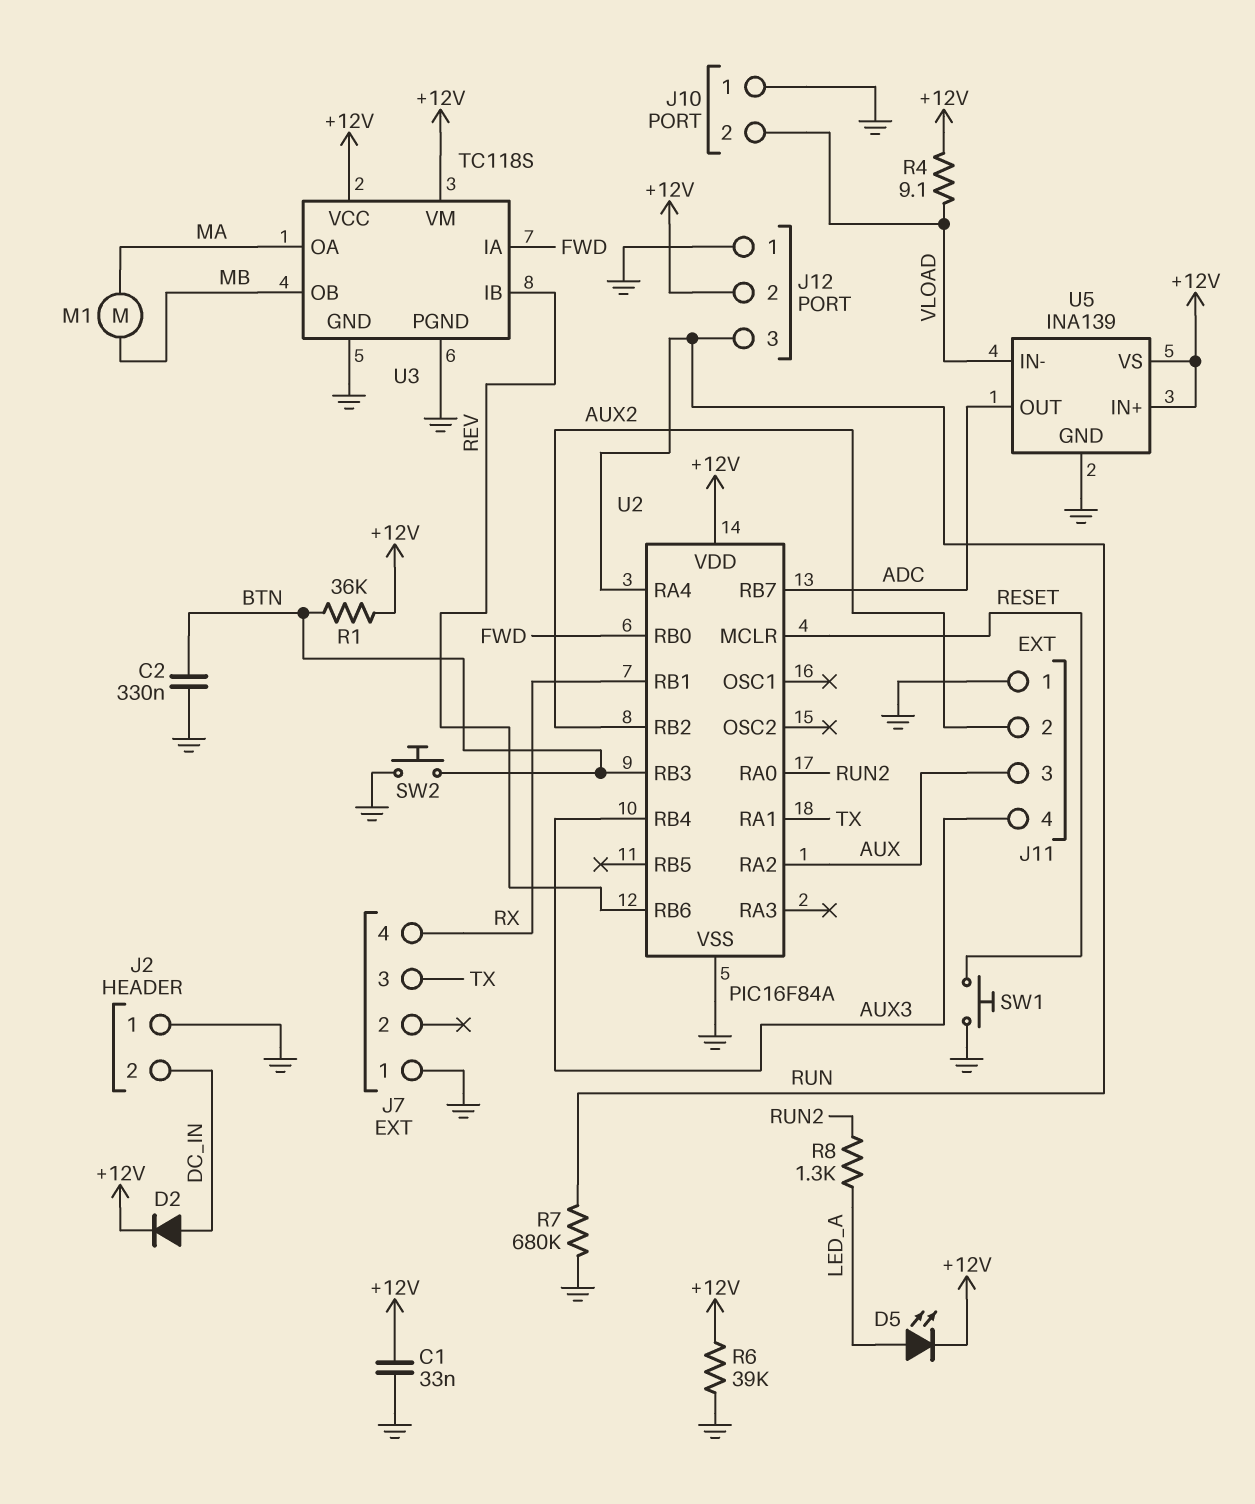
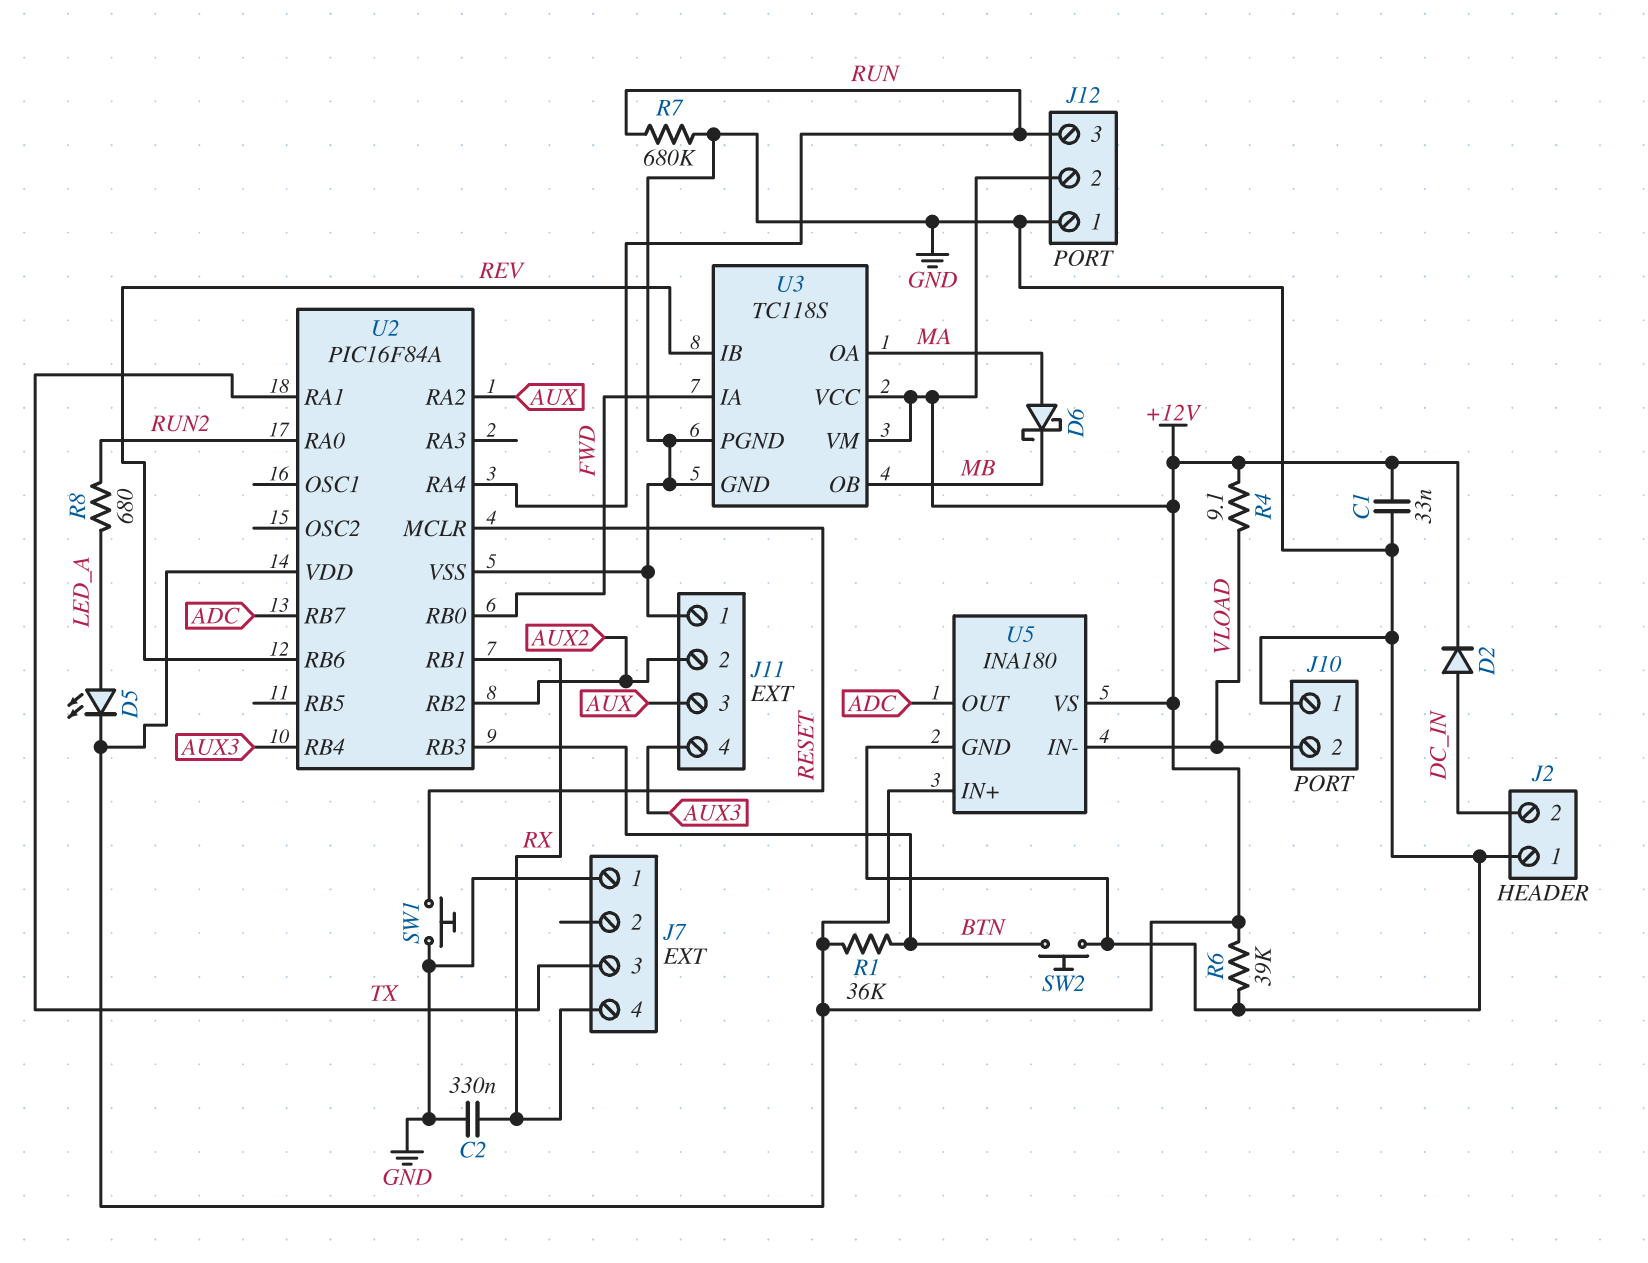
C2: 330nF (BTN, GND) -> 330nF (GND, RX)
D6: none -> schottky (A MA, K MB)
M1: motor (MA, MB) -> none
R8: 1.3k (LED_A, RUN2) -> 680 (LED_A, RUN2)
U5: INA139 -> INA180

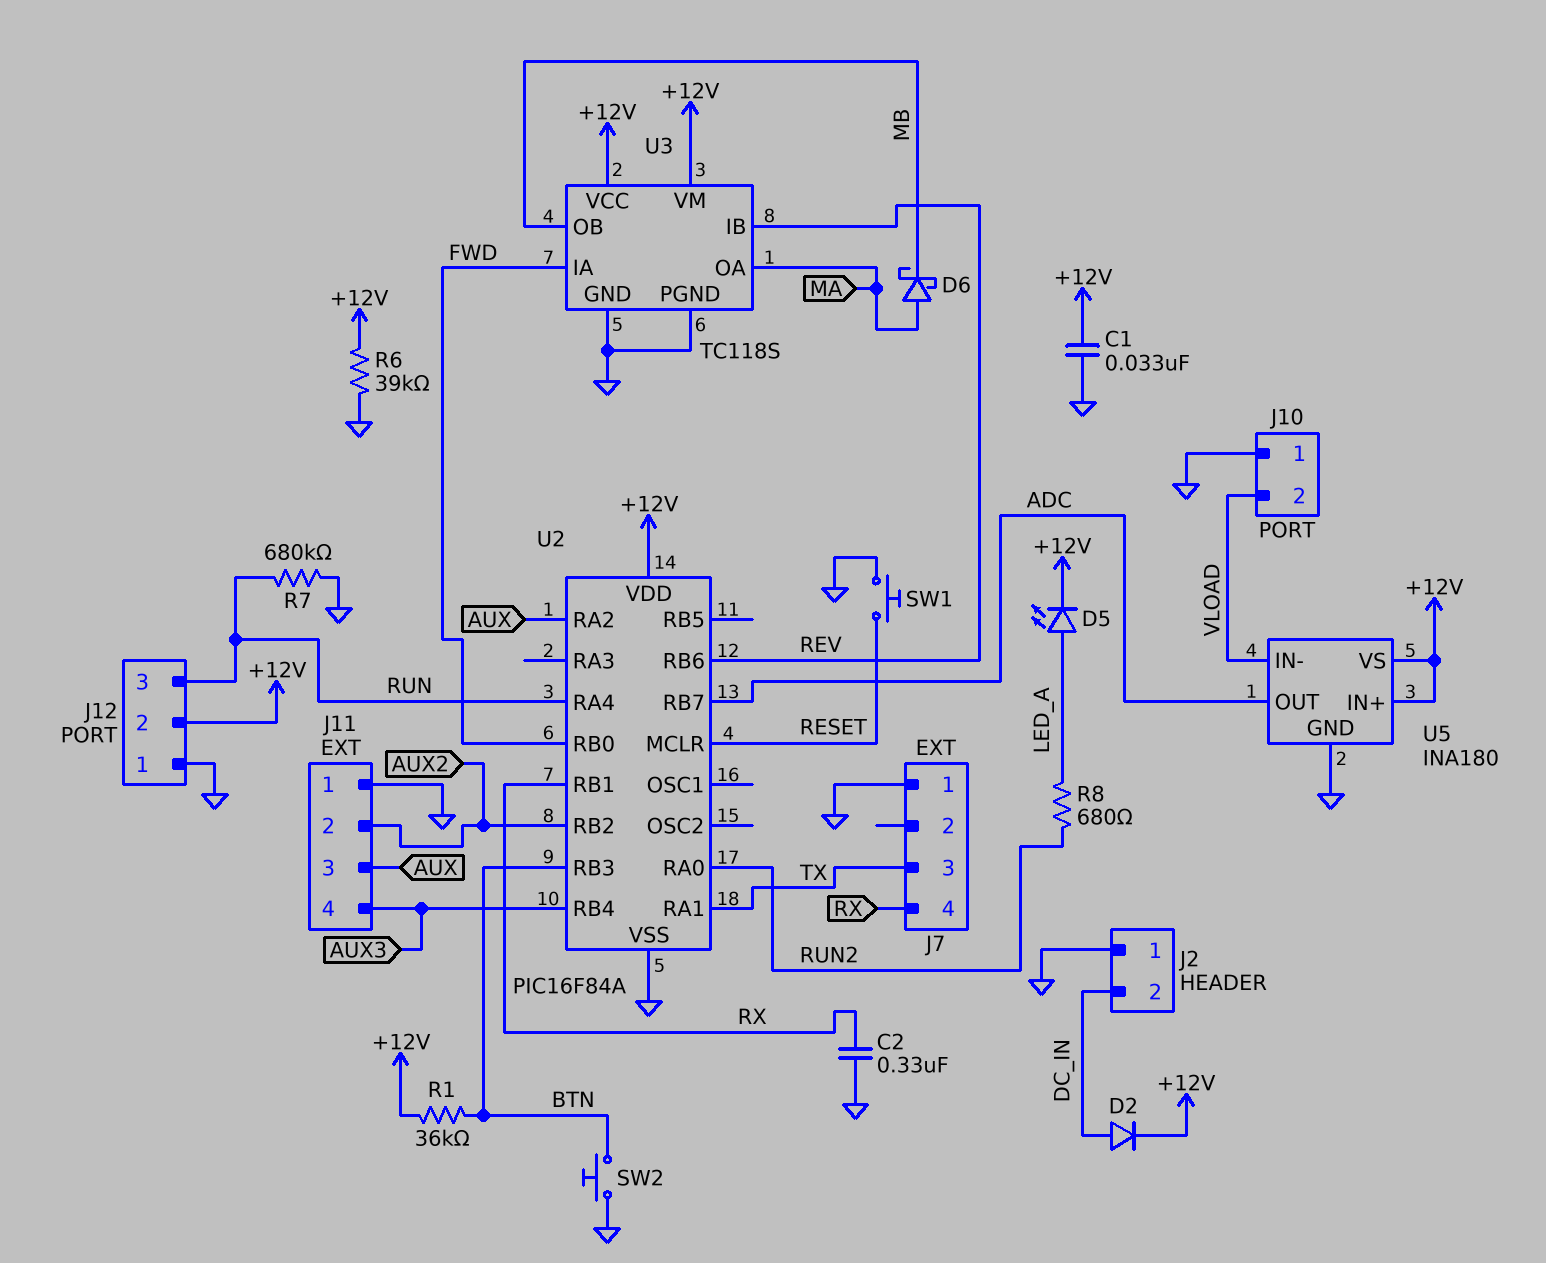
R4: 9.1 (+12V, VLOAD) -> none

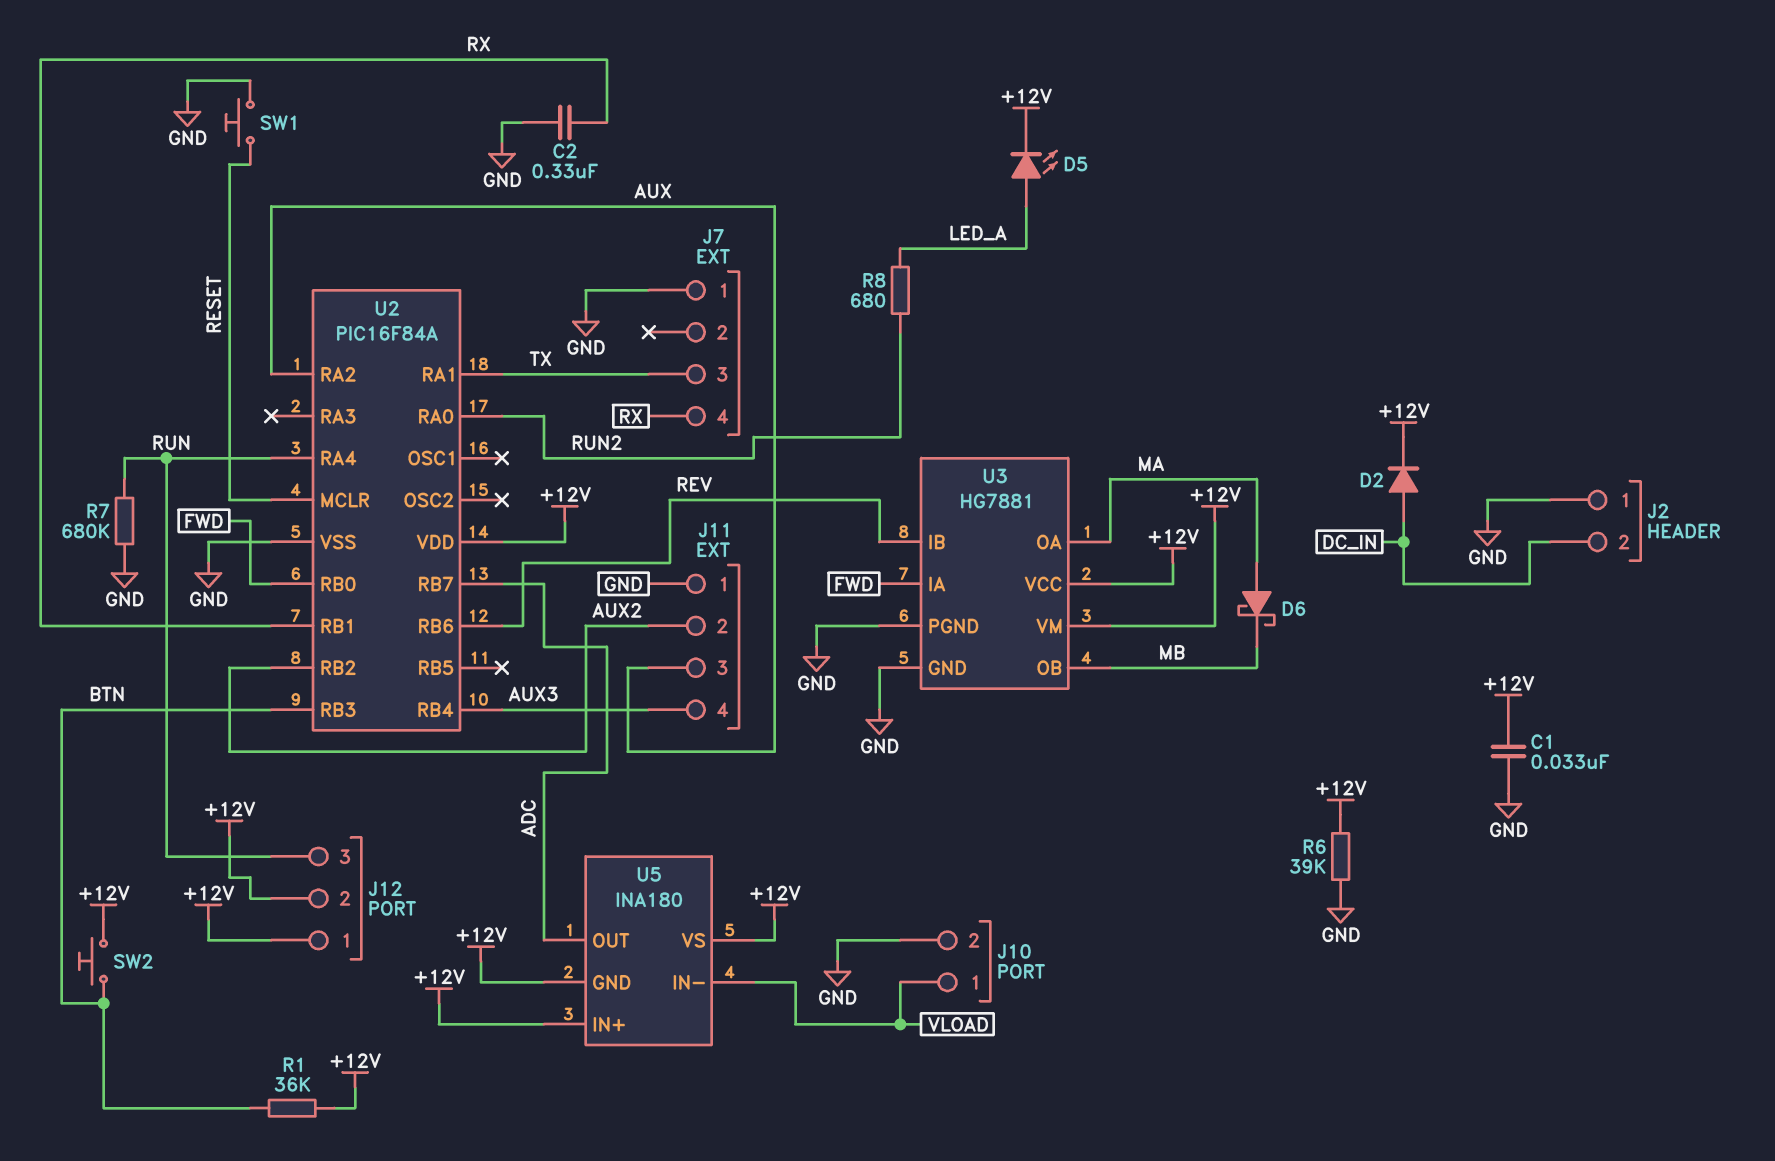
J10 pin 1: GND -> VLOAD
J10 pin 2: VLOAD -> GND
J12 pin 1: GND -> +12V
SW2: button (BTN, GND) -> button (+12V, BTN)
U3: TC118S -> HG7881
U5 pin GND: GND -> +12V

